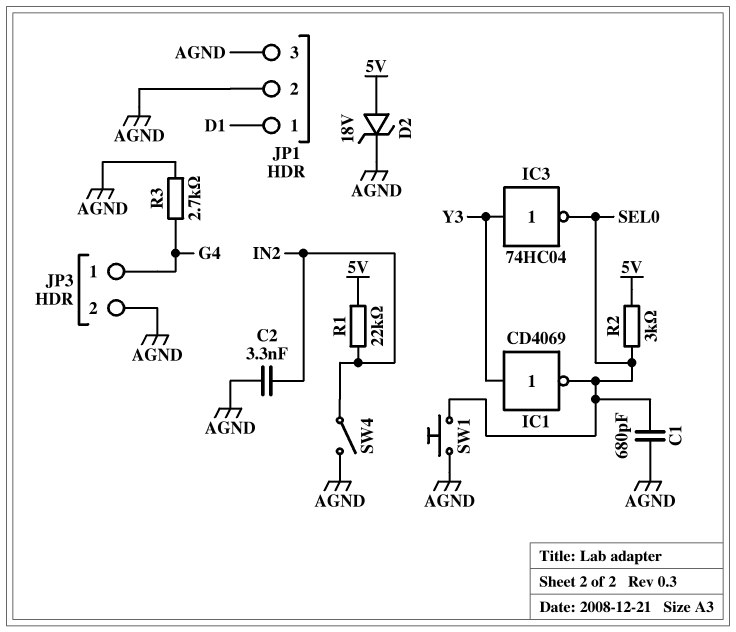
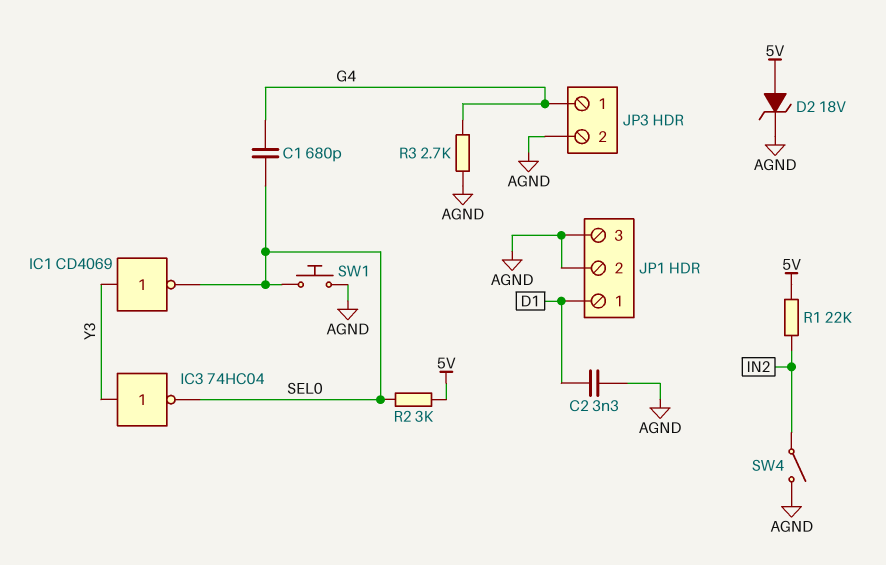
C1: 680pF (AGND, SEL0) -> 680pF (G4, SEL0)
C2: 3.3nF (AGND, IN2) -> 3.3nF (AGND, D1)

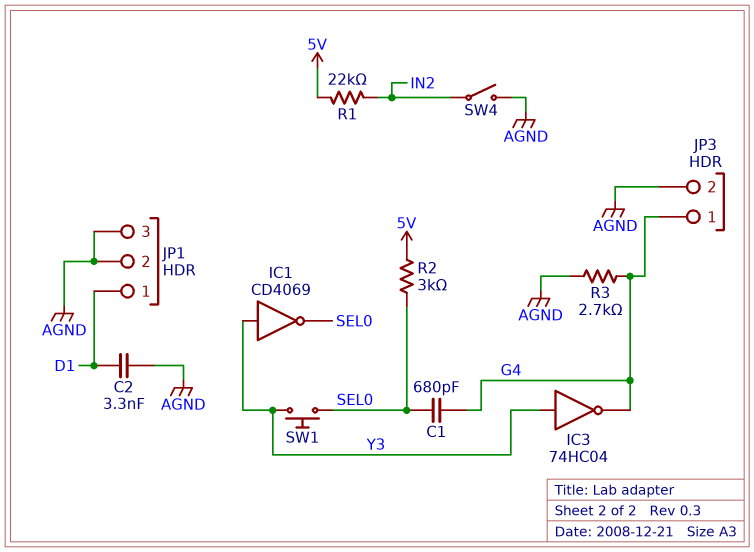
D2: zener 18V (A 5V, K AGND) -> none
IC3: NOT 74HC04 (in Y3, out SEL0) -> NOT 74HC04 (in Y3, out G4)
SW1: button (AGND, SEL0) -> button (SEL0, Y3)

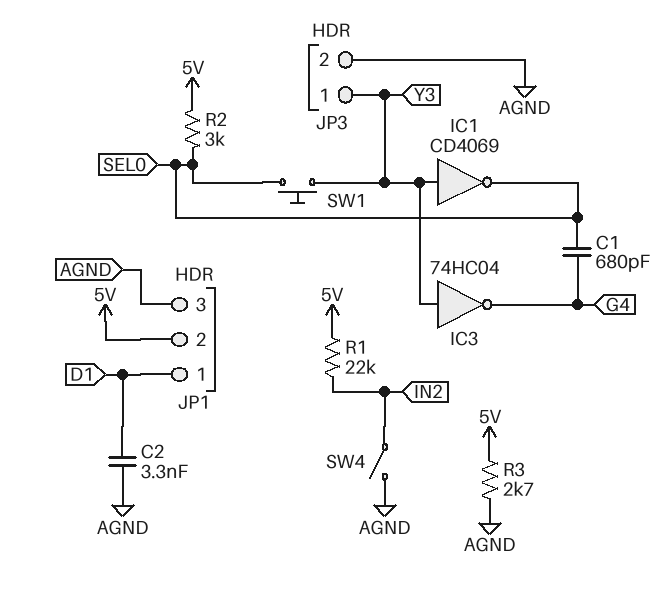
JP1 pin 2: AGND -> 5V
JP3 pin 1: G4 -> Y3
R3: 2.7k (AGND, G4) -> 2.7k (5V, AGND)

